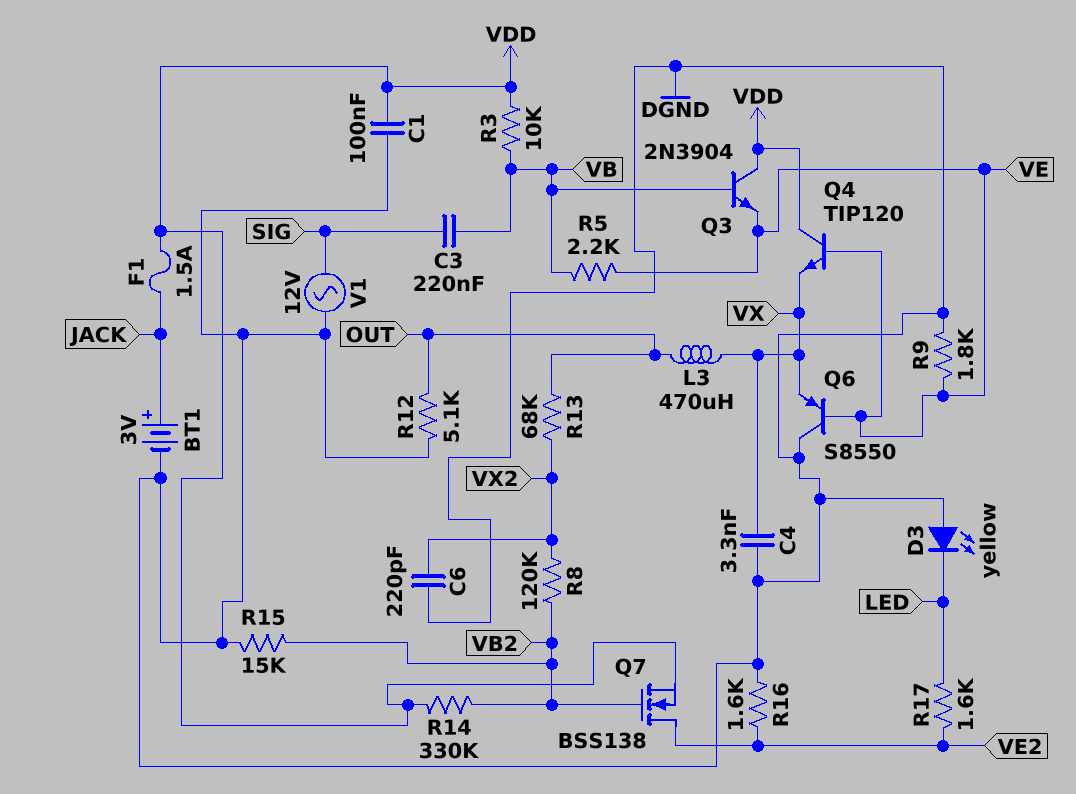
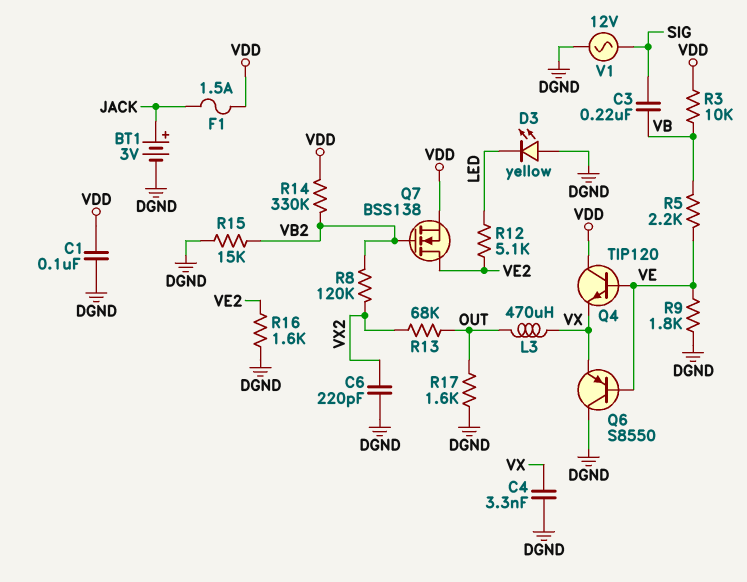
Q3: NPN 2N3904 (B VB, C VDD, E VE) -> none
R12: 5.1k (DGND, OUT) -> 5.1k (LED, VE2)
R17: 1.6k (LED, VE2) -> 1.6k (DGND, OUT)

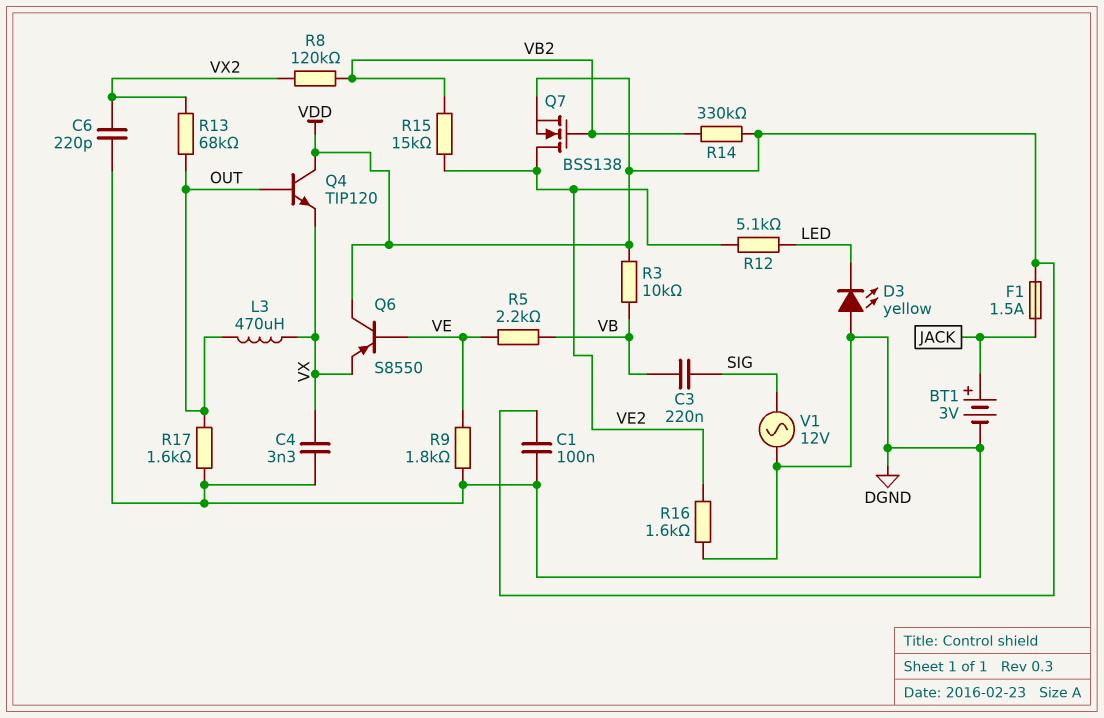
Q4: NPN TIP120 (B VE, C VDD, E VX) -> NPN TIP120 (B OUT, C VDD, E VX)
Q6: PNP S8550 (B VE, C DGND, E VX) -> PNP S8550 (B VE, C VDD, E VX)
R15: 15k (DGND, VB2) -> 15k (VB2, VE2)

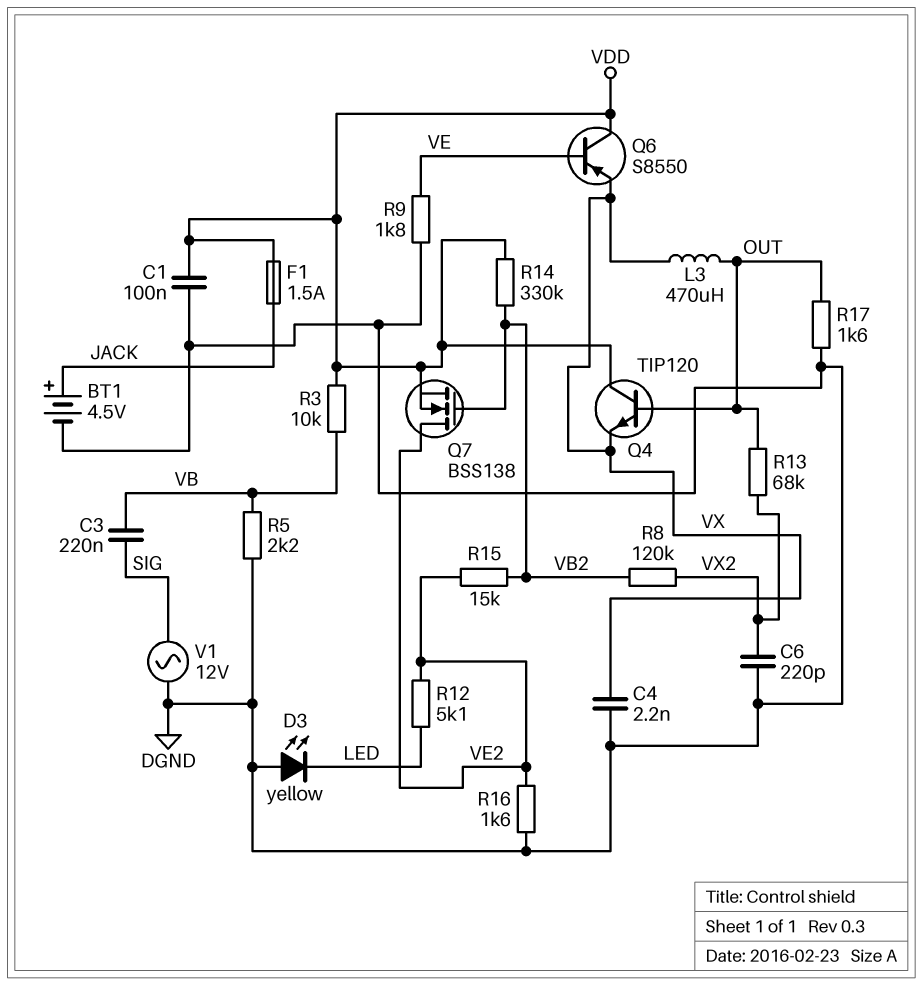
BT1: 3V (plus JACK, minus DGND) -> 4.5V (plus JACK, minus DGND)
C4: 3.3nF (DGND, VX) -> 2.2nF (DGND, VX)
R5: 2.2k (VB, VE) -> 2.2k (DGND, VB)

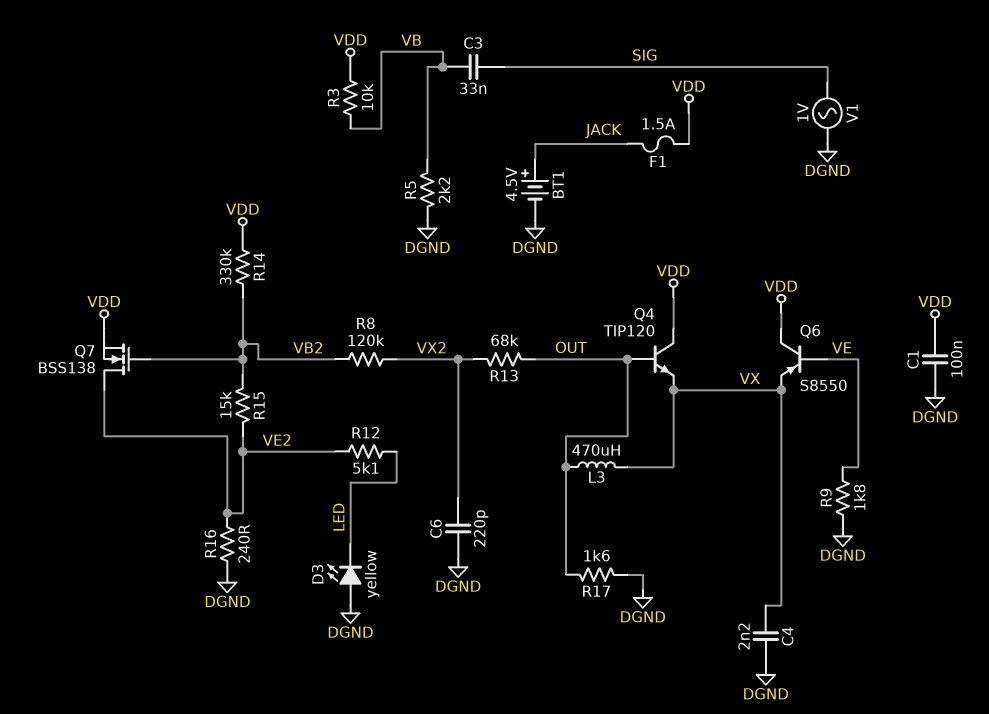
C3: 220nF (SIG, VB) -> 33nF (SIG, VB)
R16: 1.6k (DGND, VE2) -> 240 (DGND, VE2)
V1: AC 12V (DGND, SIG) -> AC 1V (DGND, SIG)

